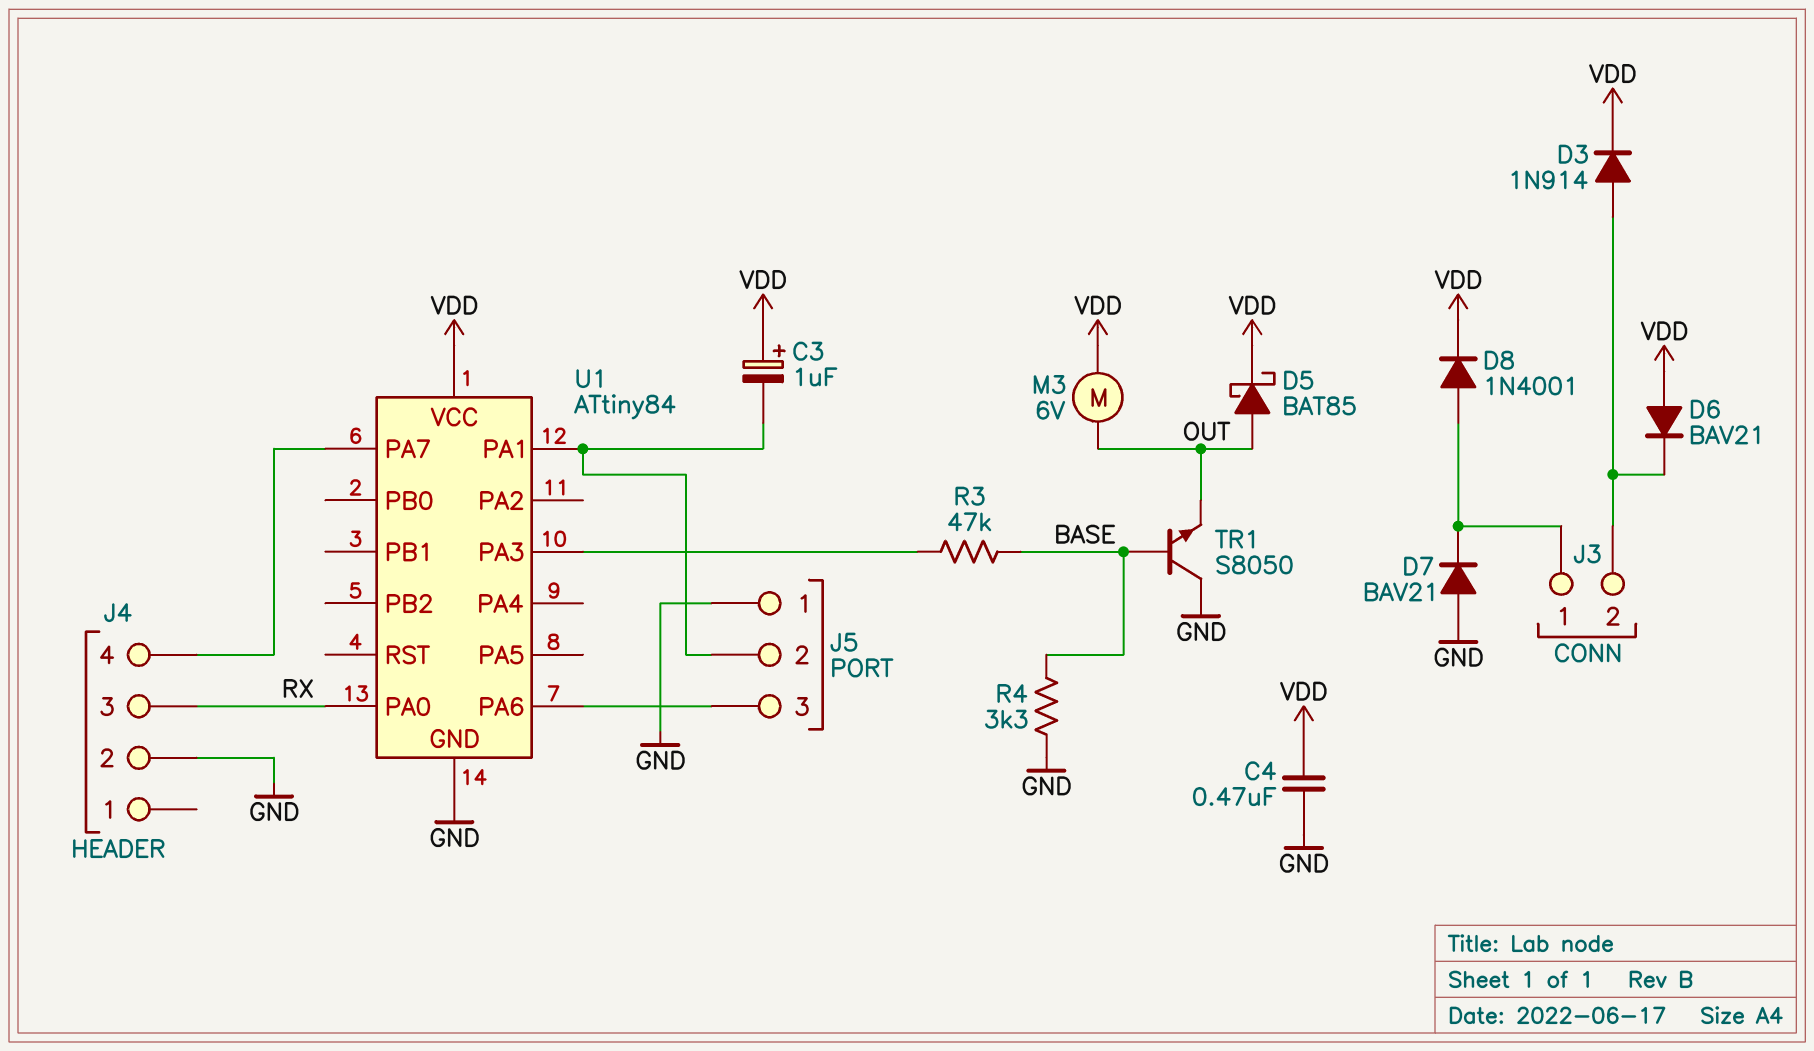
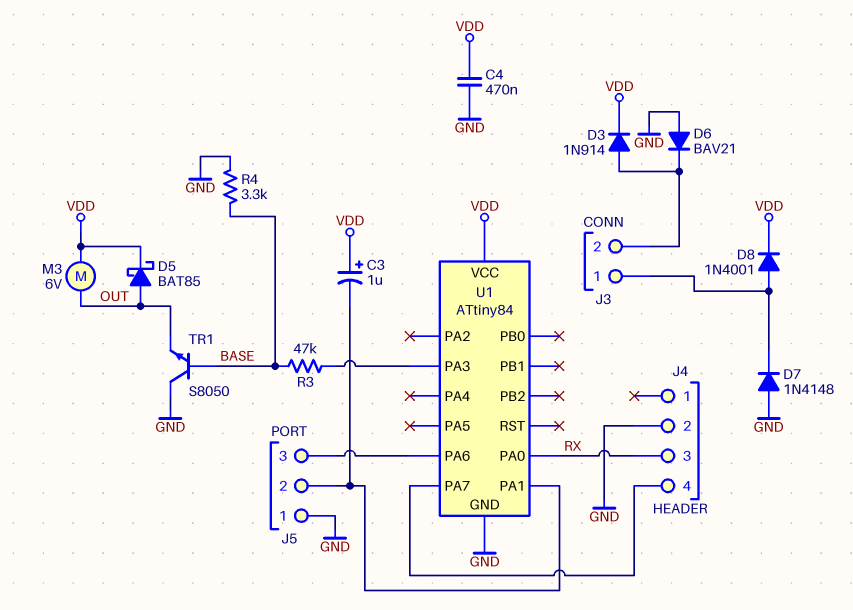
D6: diode BAV21 (A VDD, K J3/2) -> diode BAV21 (A GND, K J3/2)
D7: diode BAV21 (A GND, K J3/1) -> diode 1N4148 (A GND, K J3/1)

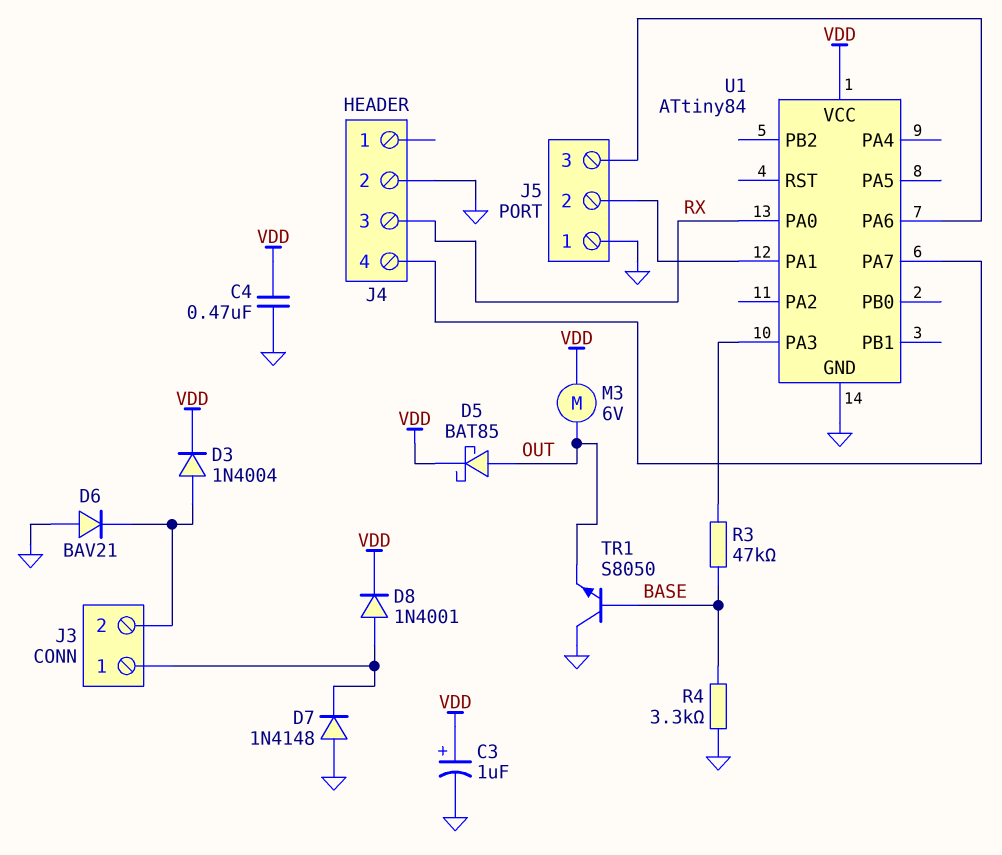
C3: 1uF (plus VDD, minus J5/2) -> 1uF (plus VDD, minus GND)
D3: diode 1N914 (A J3/2, K VDD) -> diode 1N4004 (A J3/2, K VDD)

